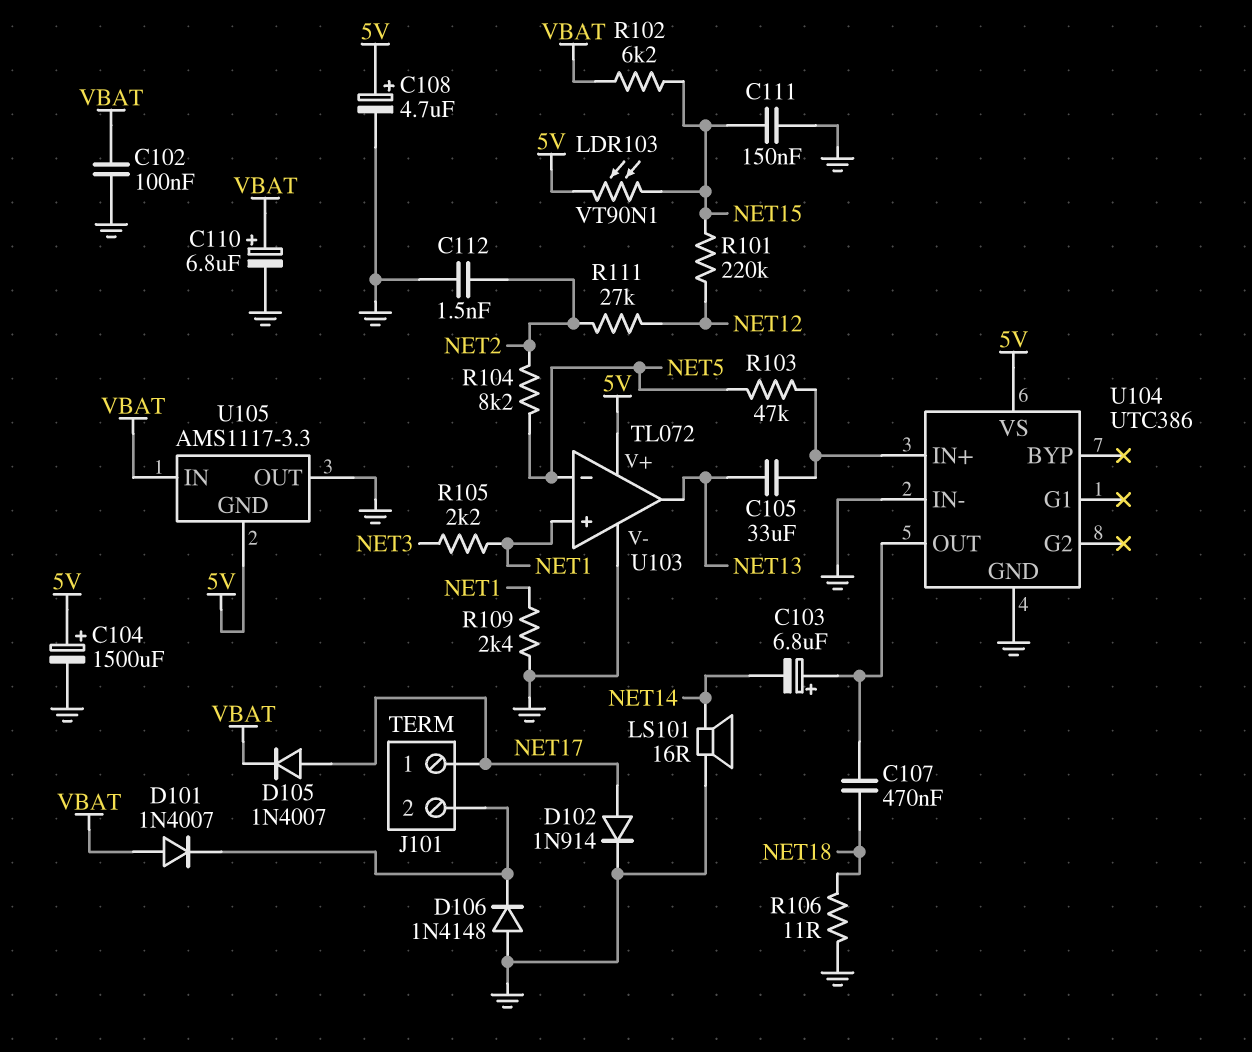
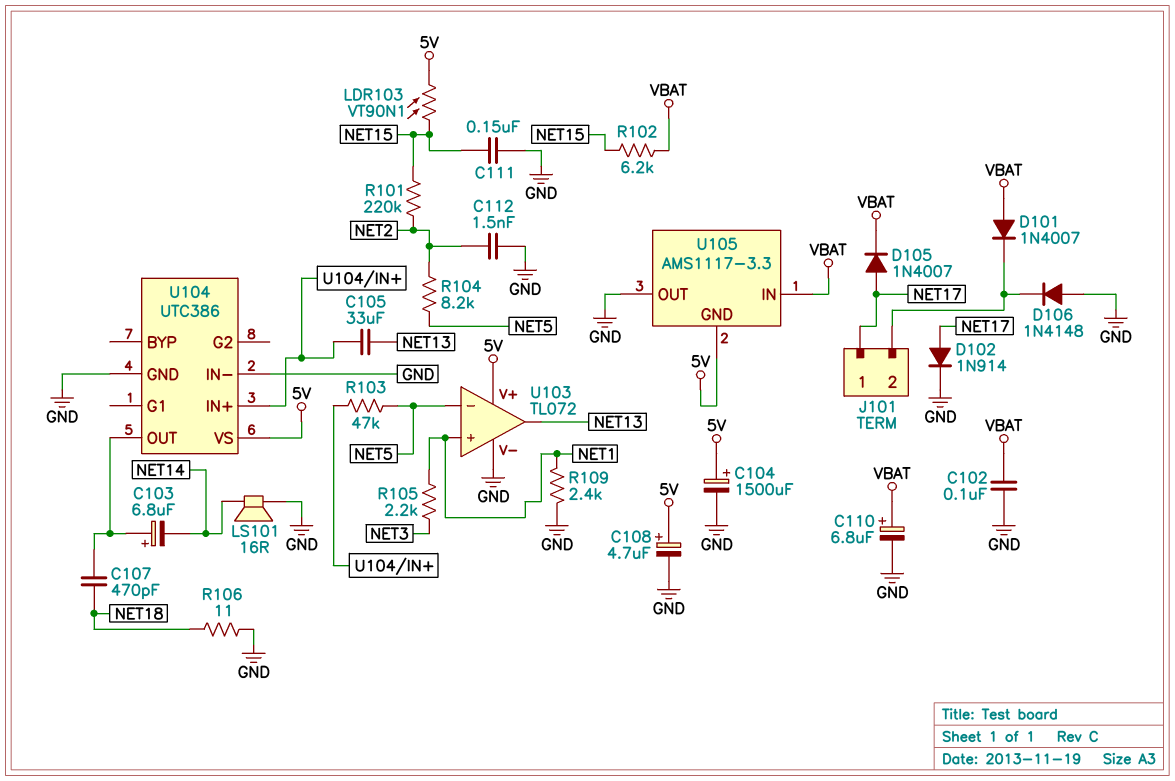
C107: 470nF (NET18, U104/OUT) -> 470pF (NET18, U104/OUT)
R101: 220k (NET12, NET15) -> 220k (NET2, NET15)
R111: 27k (NET2, NET12) -> none

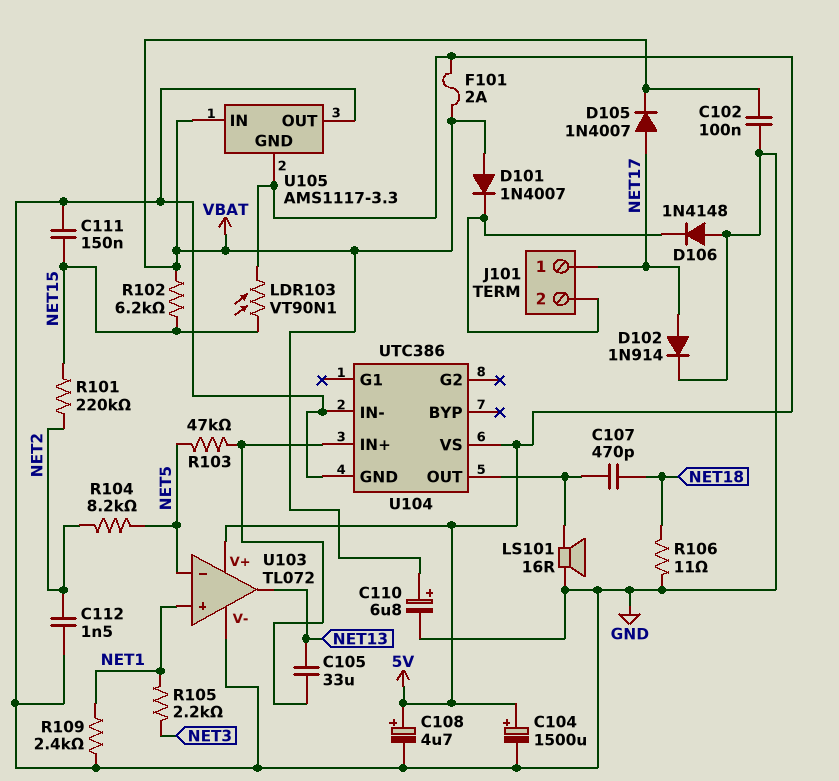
C103: 6.8uF (plus U104/OUT, minus NET14) -> none
F101: none -> 2A (5V, VBAT)
LS101: speaker 16R (GND, NET14) -> speaker 16R (GND, U104/OUT)

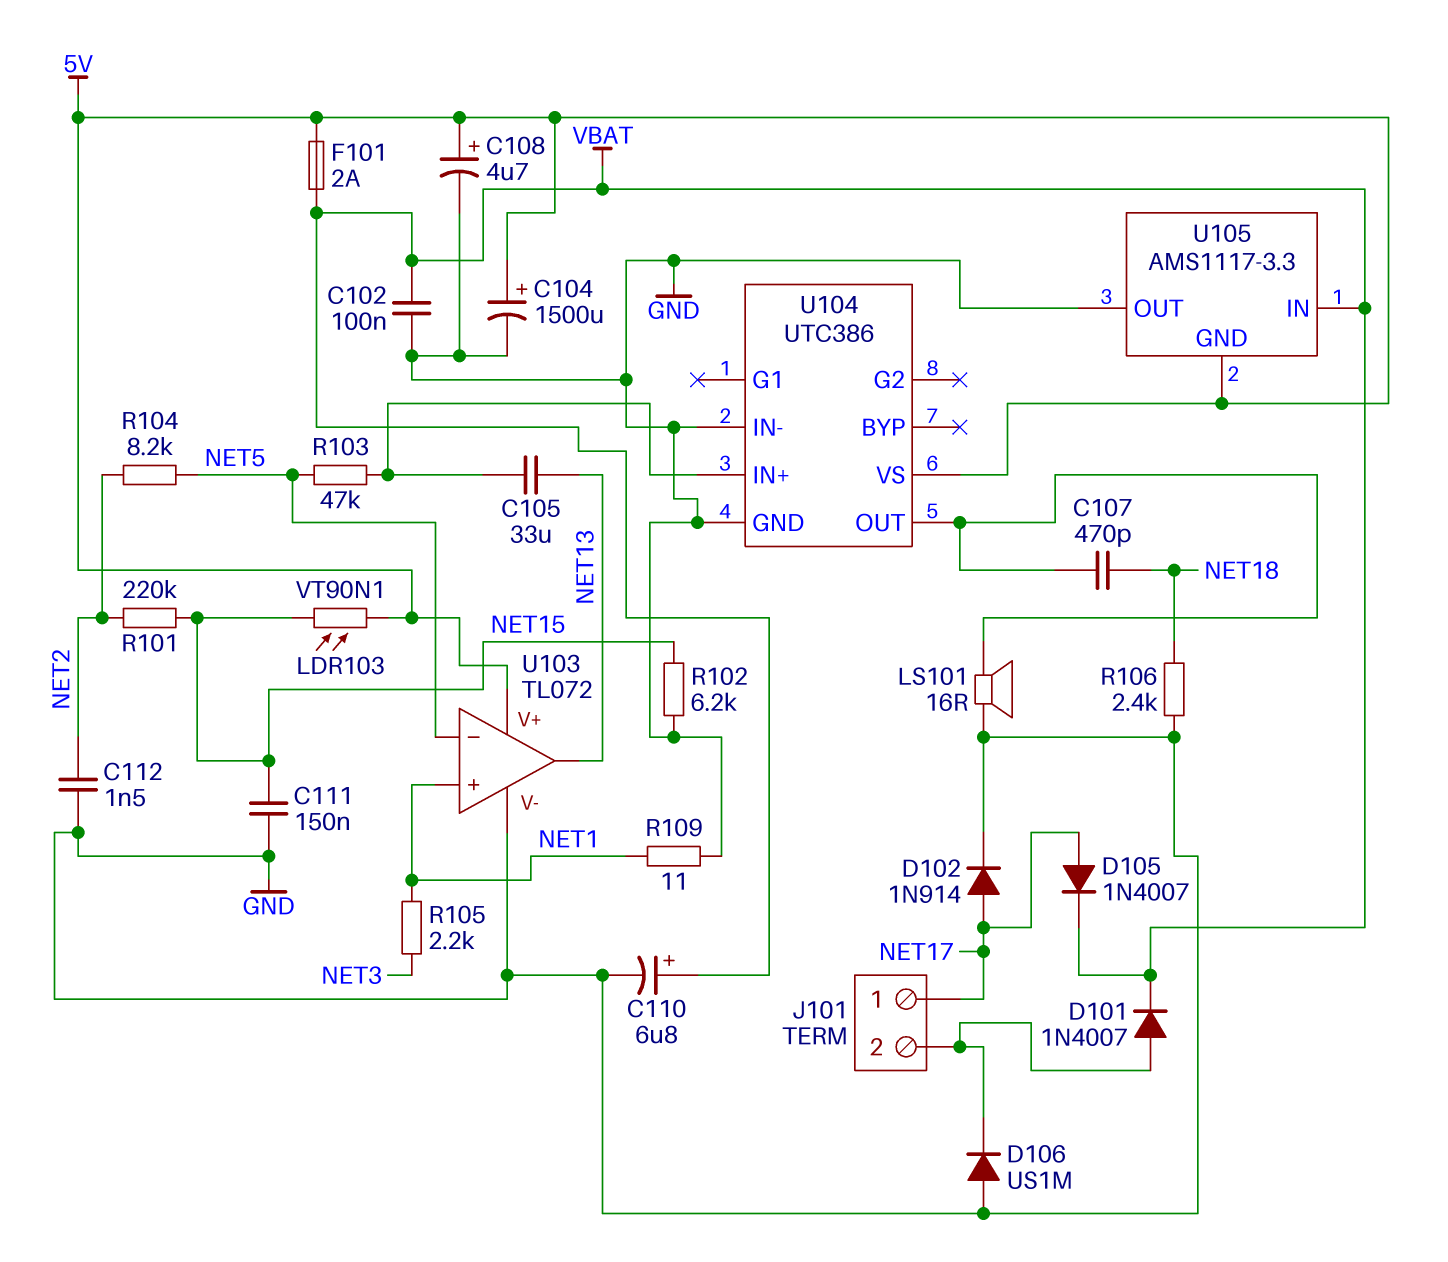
D101: diode 1N4007 (A VBAT, K J101/2) -> diode 1N4007 (A J101/2, K VBAT)
D106: diode 1N4148 (A GND, K J101/2) -> diode US1M (A GND, K J101/2)
R102: 6.2k (NET15, VBAT) -> 6.2k (GND, NET15)
R106: 11 (GND, NET18) -> 2.4k (GND, NET18)
R109: 2.4k (GND, NET1) -> 11 (GND, NET1)

